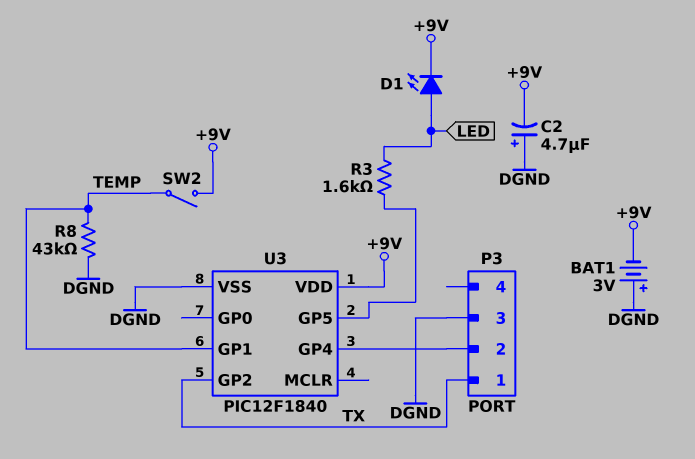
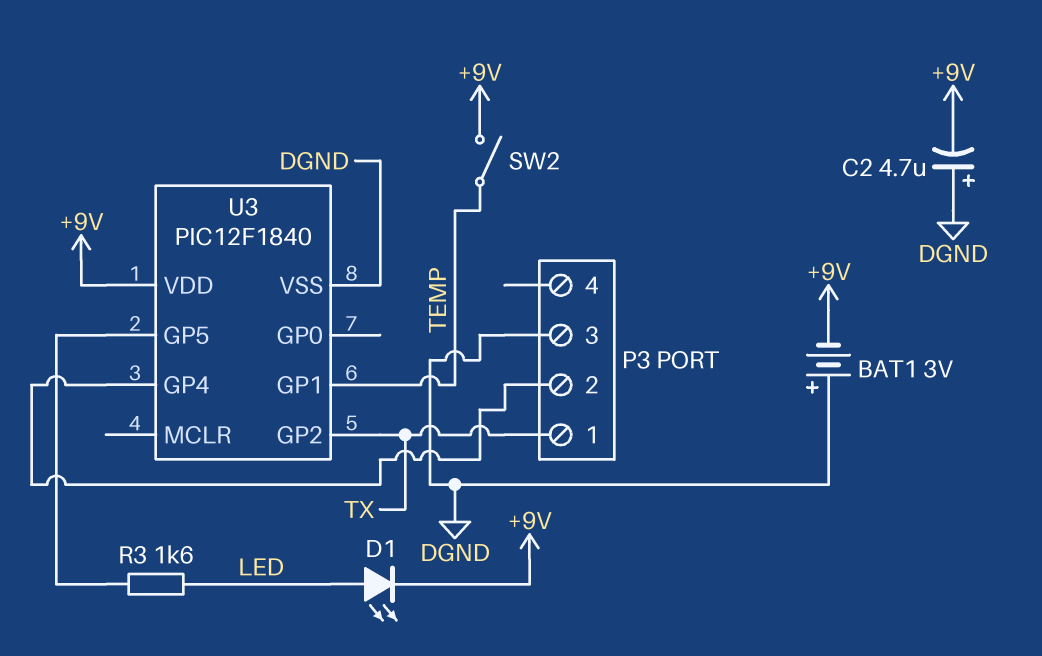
R8: 43k (DGND, TEMP) -> none

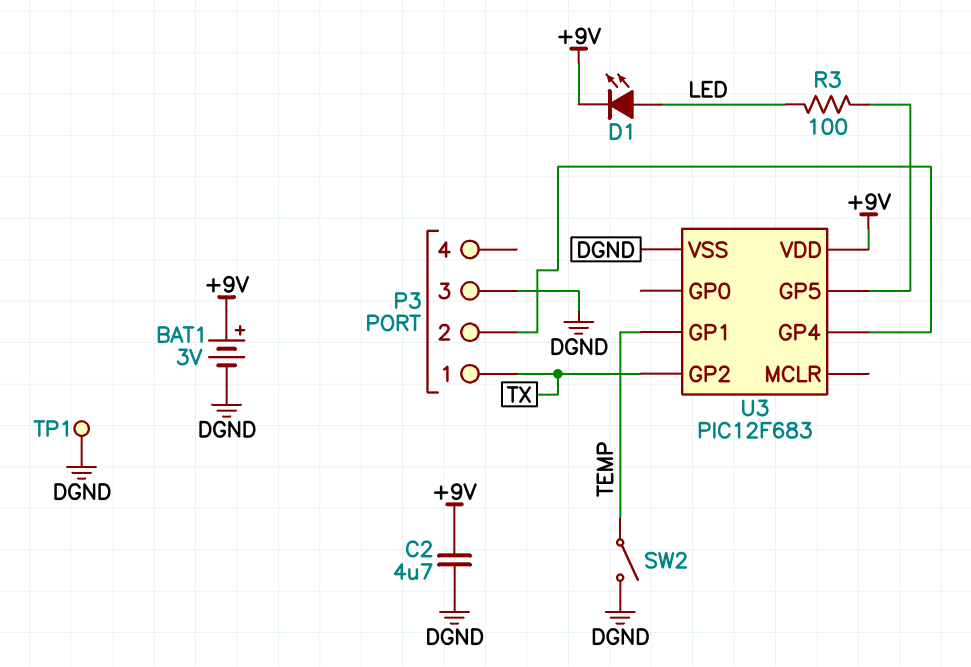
BAT1: 3V (plus DGND, minus +9V) -> 3V (plus +9V, minus DGND)
C2: 4.7uF (plus DGND, minus +9V) -> 4.7uF (+9V, DGND)
R3: 1.6k (LED, U3/GP5) -> 100 (LED, U3/GP5)
SW2: switch (+9V, TEMP) -> switch (DGND, TEMP)
TP1: none -> test point (DGND)
U3: PIC12F1840 -> PIC12F683

